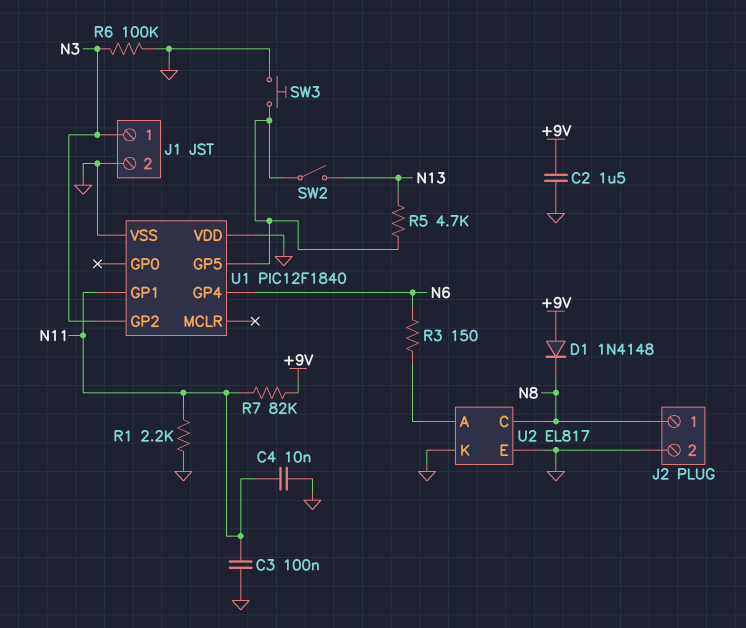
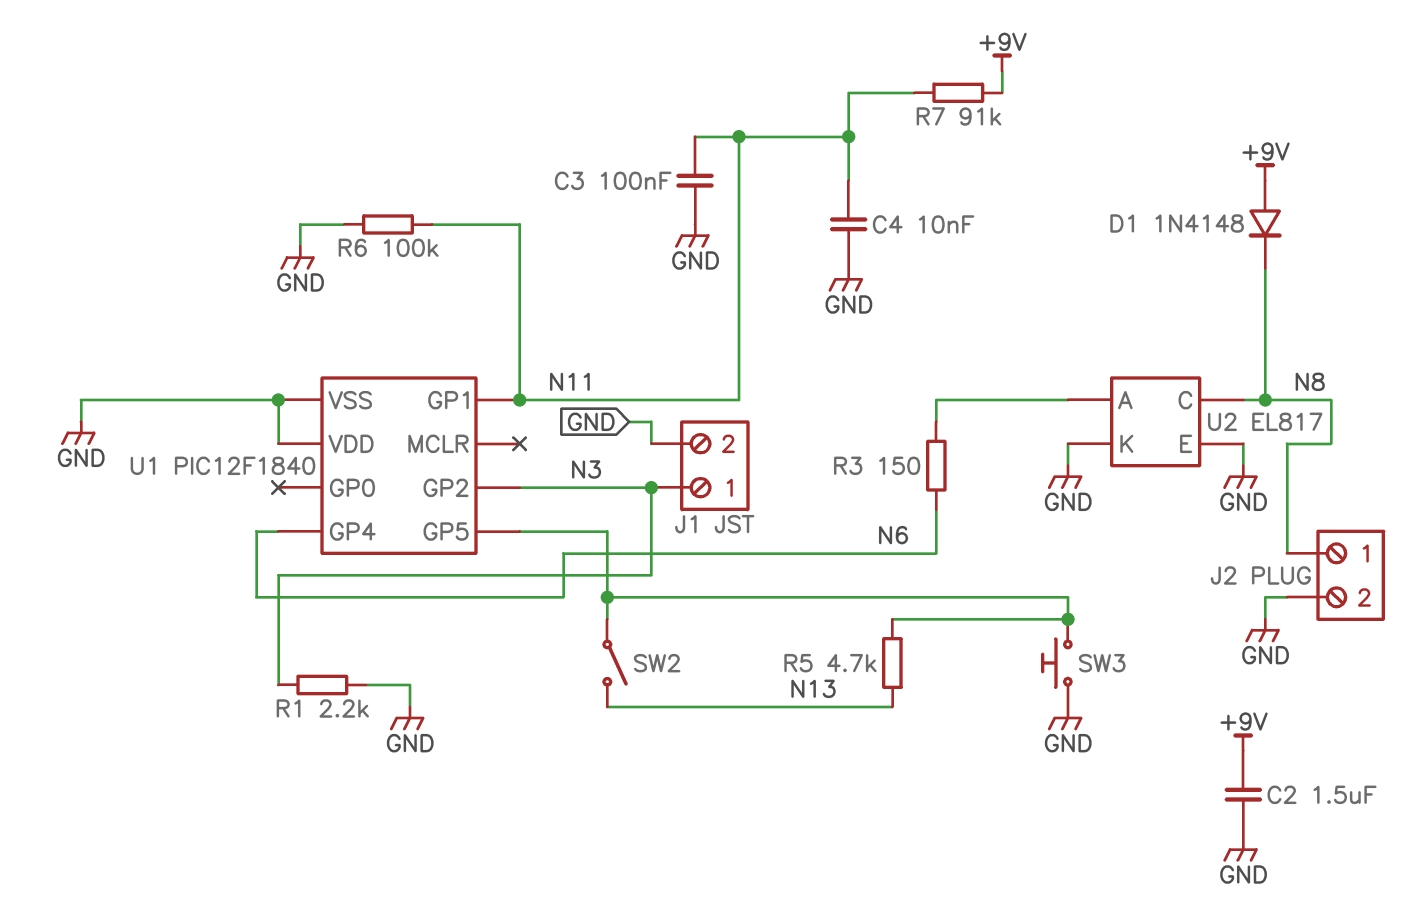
R1: 2.2k (GND, N11) -> 2.2k (GND, N3)
R6: 100k (GND, N3) -> 100k (GND, N11)
R7: 82k (+9V, N11) -> 91k (+9V, N11)

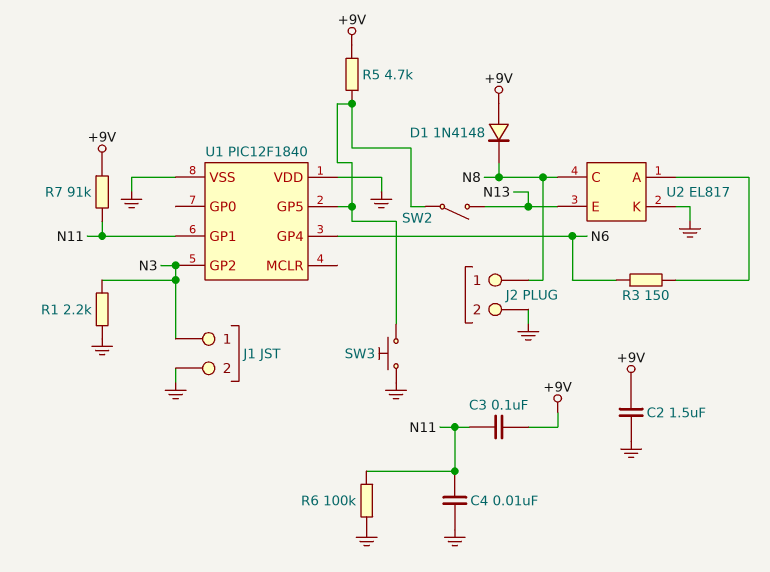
C3: 100nF (GND, N11) -> 100nF (+9V, N11)
R5: 4.7k (N13, U1/GP5) -> 4.7k (+9V, U1/GP5)
U2 pin E: GND -> N13

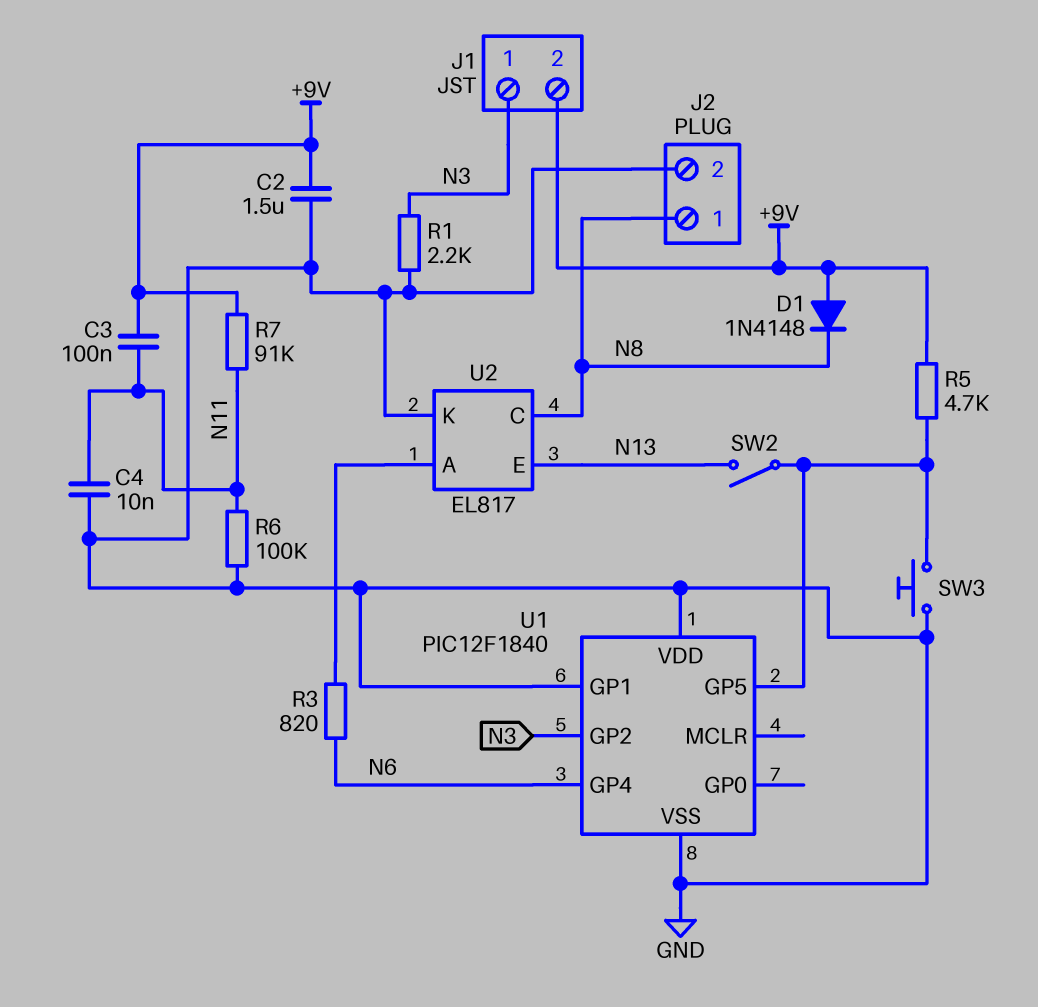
J1 pin 2: GND -> +9V
R3: 150 (N6, U2/A) -> 820 (N6, U2/A)
U1 pin GP1: N11 -> GND

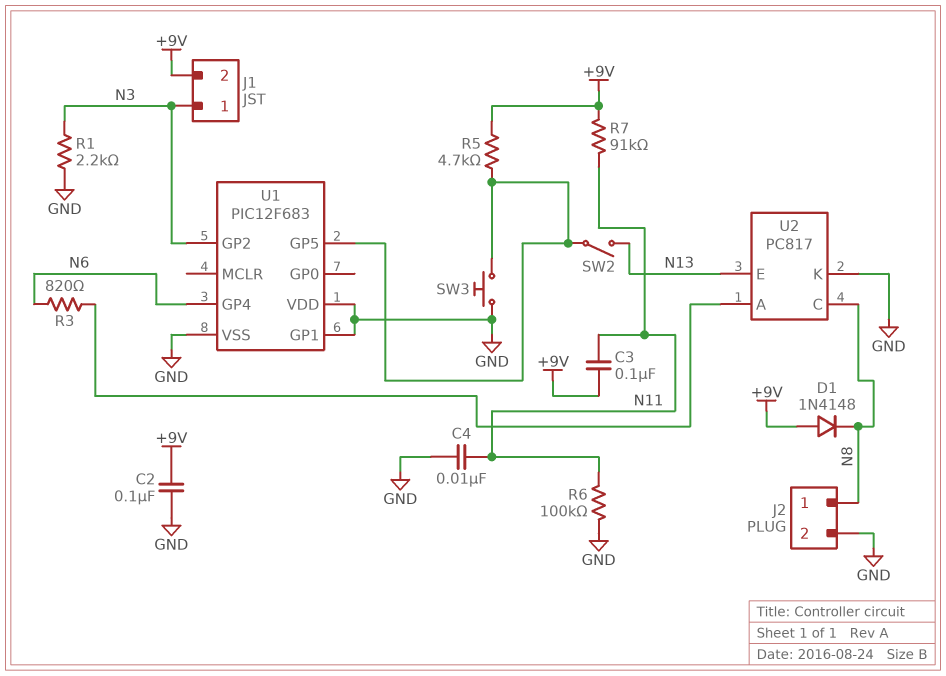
C2: 1.5uF (+9V, GND) -> 100nF (+9V, GND)
U1: PIC12F1840 -> PIC12F683
U2: EL817 -> PC817

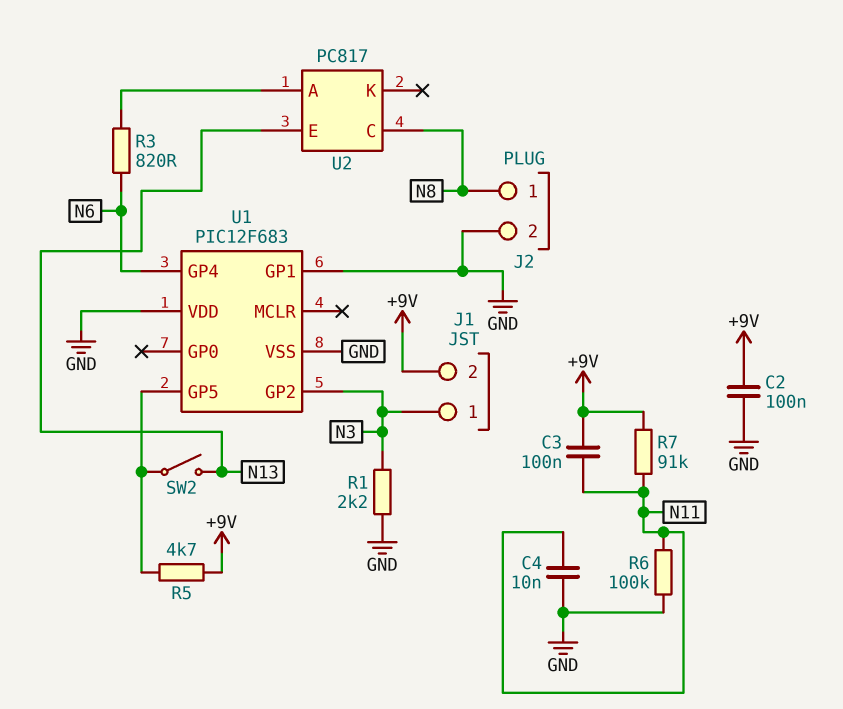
D1: diode 1N4148 (A +9V, K N8) -> none
SW3: button (GND, U1/GP5) -> none
U2 pin K: GND -> none

